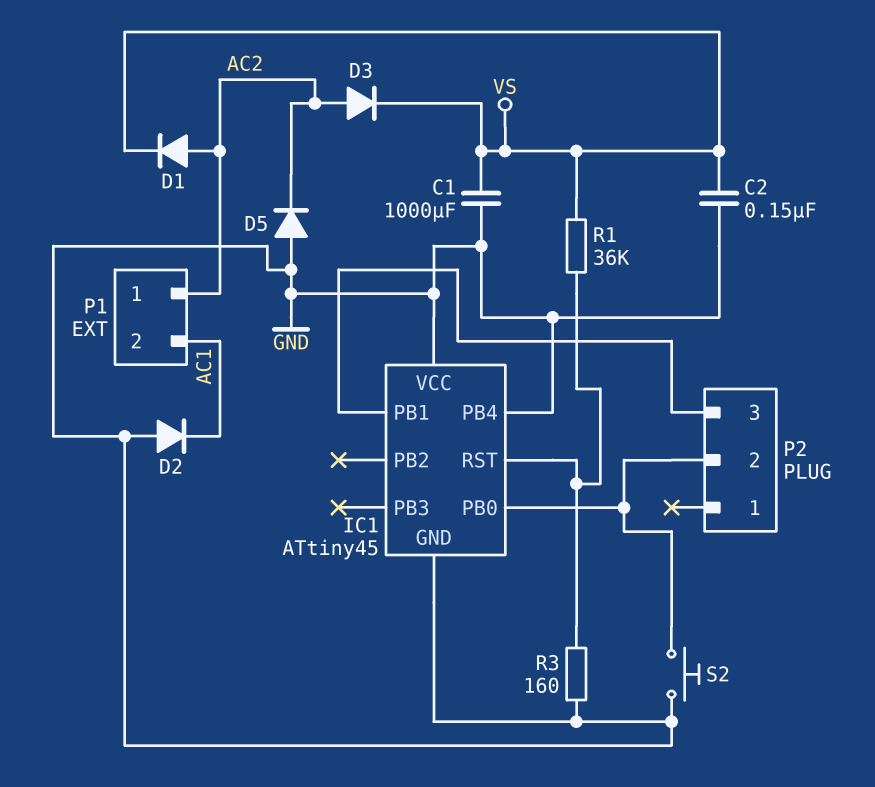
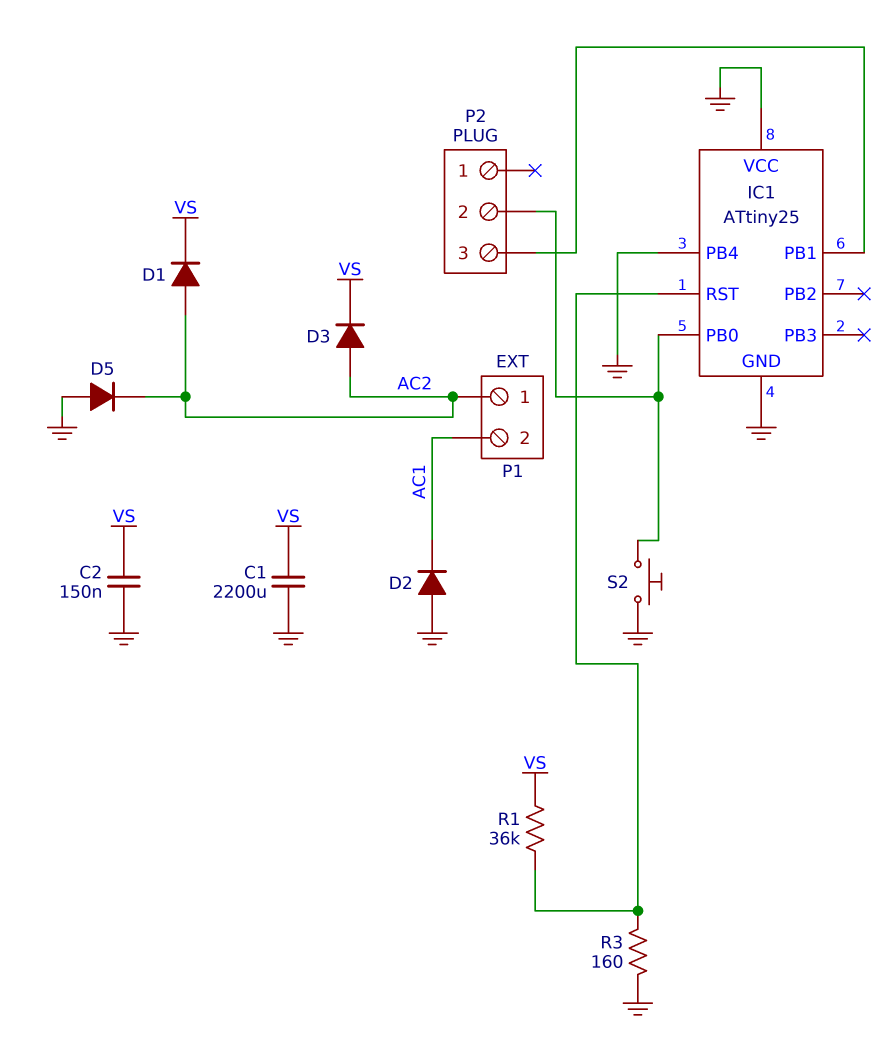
C1: 1000uF (GND, VS) -> 2200uF (GND, VS)
IC1: ATtiny45 -> ATtiny25

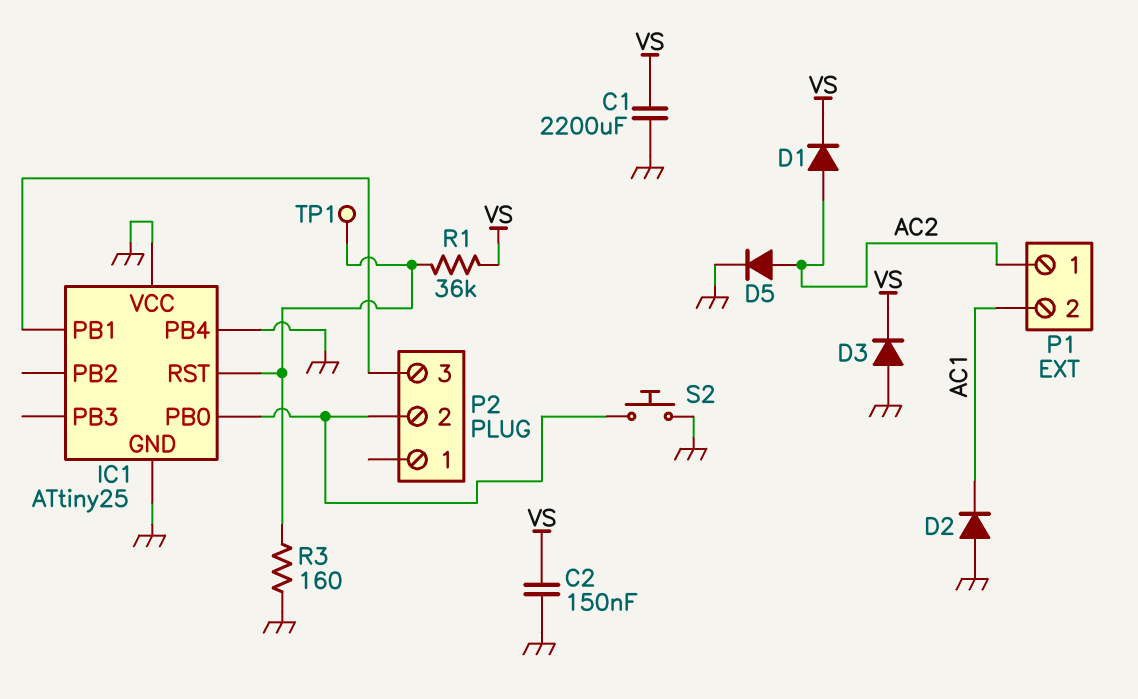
D3: diode (A AC2, K VS) -> diode (A GND, K VS)
D5: diode (A GND, K AC2) -> diode (A AC2, K GND)
TP1: none -> test point (IC1/RST)

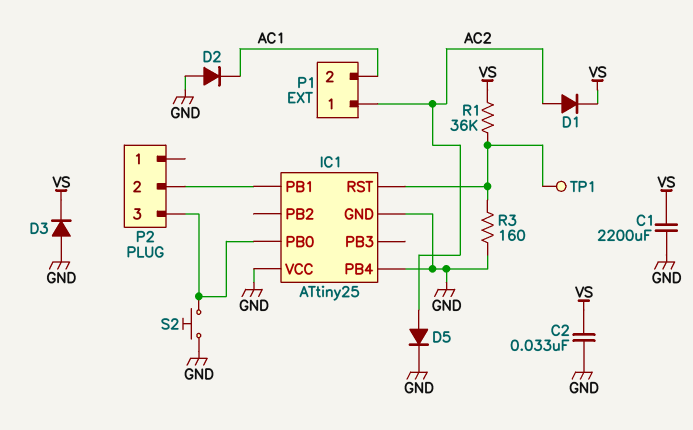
C2: 150nF (GND, VS) -> 33nF (GND, VS)
P2 pin 2: IC1/PB0 -> IC1/PB1
P2 pin 3: IC1/PB1 -> IC1/PB0

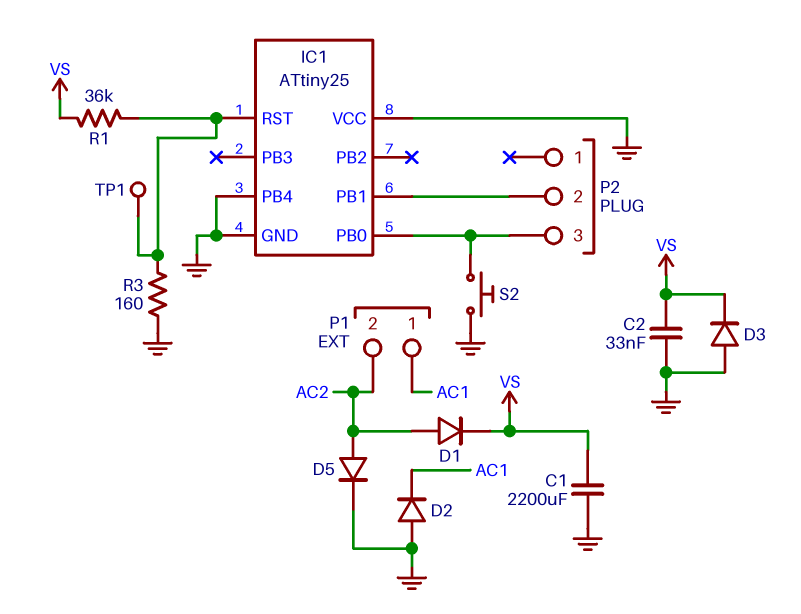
P1 pin 1: AC2 -> AC1
P1 pin 2: AC1 -> AC2

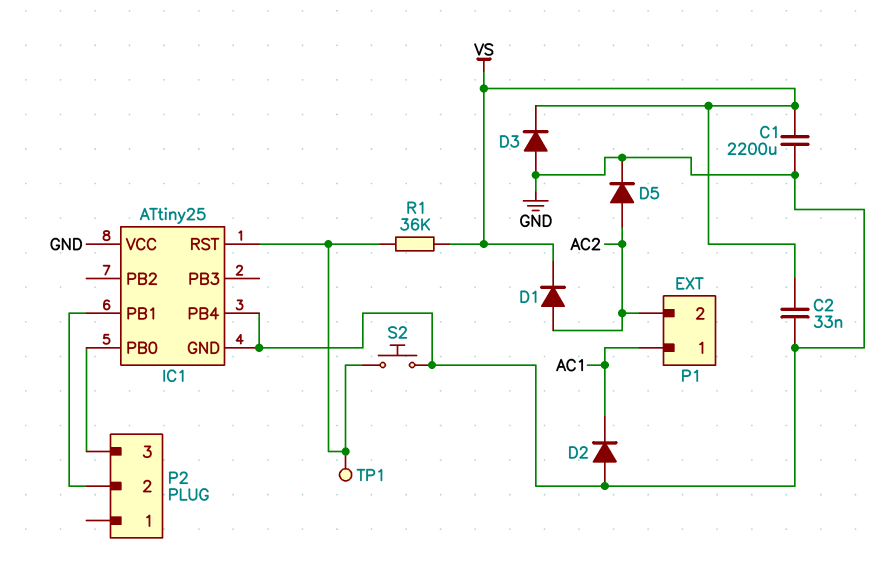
R3: 160 (GND, IC1/RST) -> none
S2: button (GND, IC1/PB0) -> button (GND, IC1/RST)

